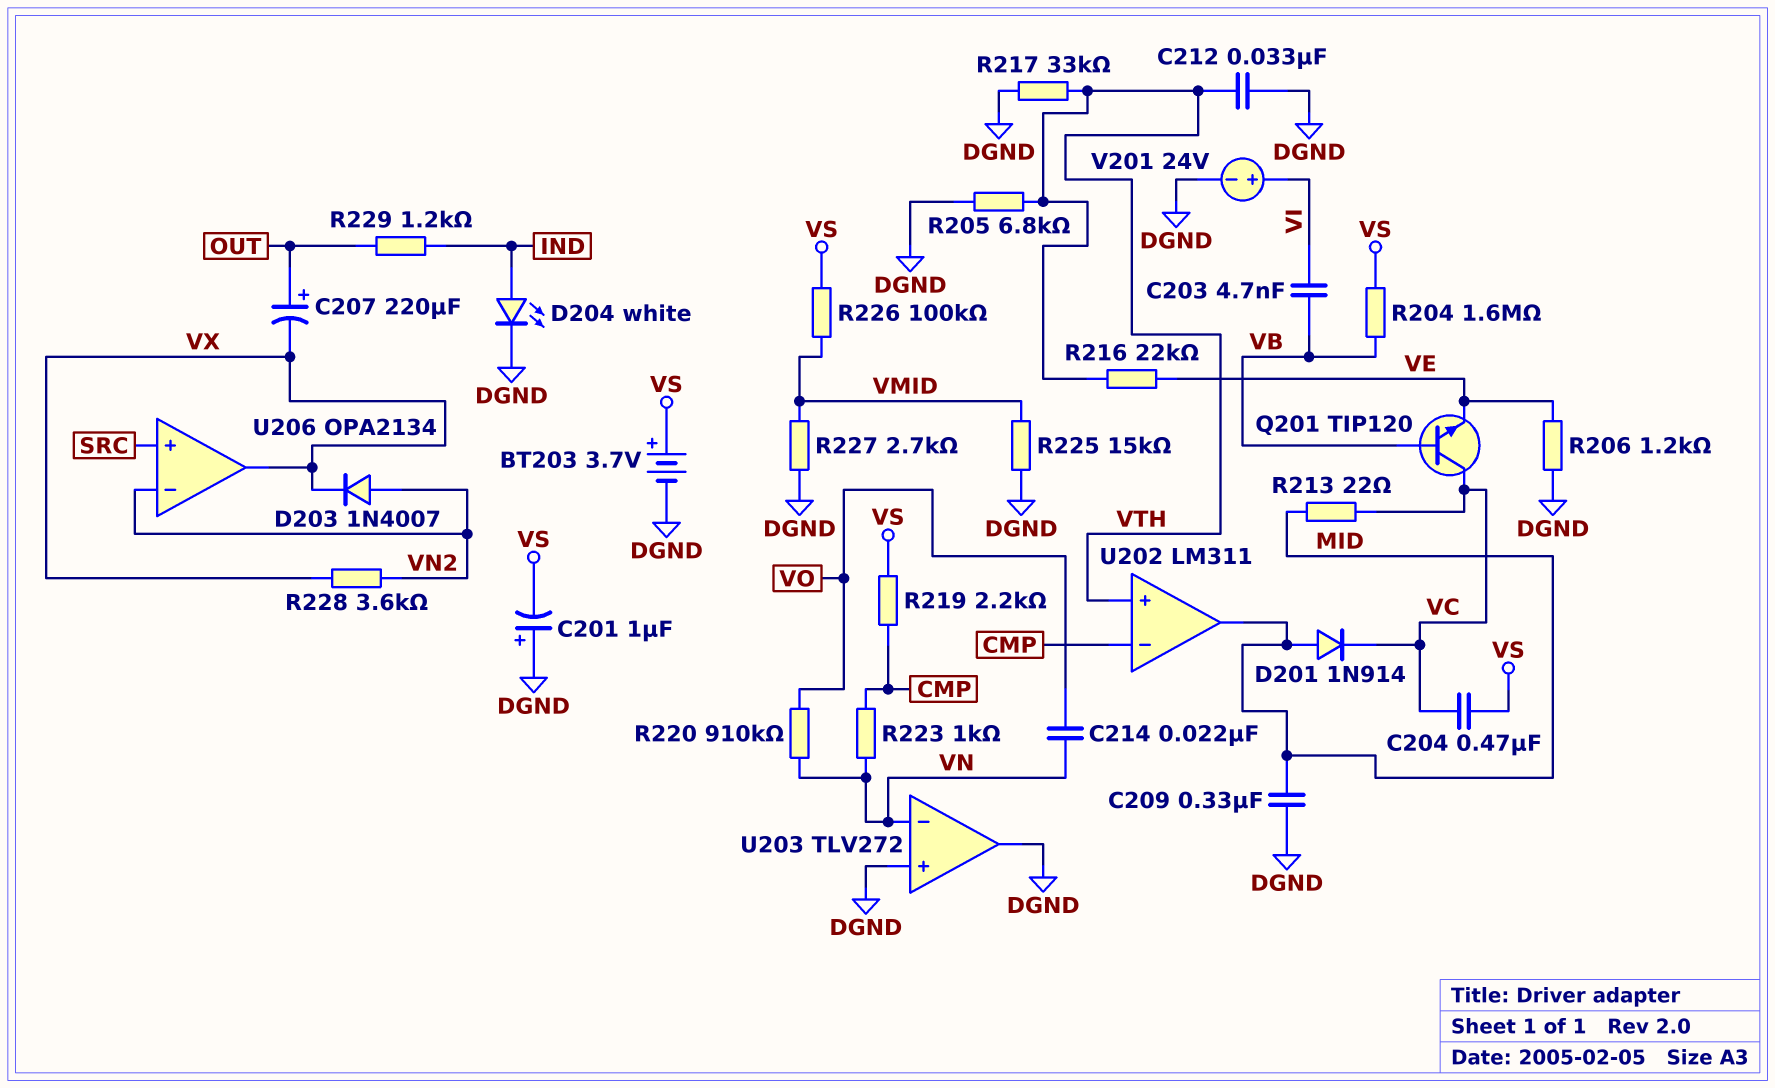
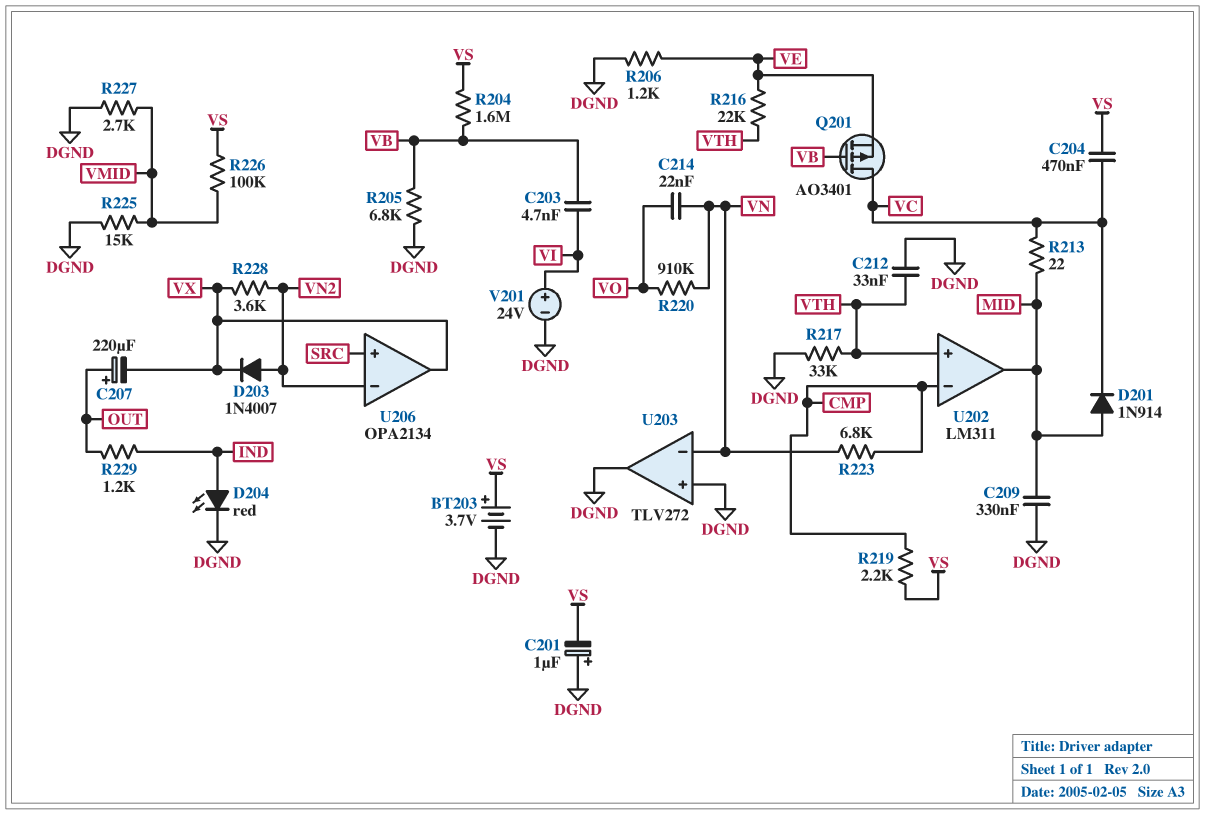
D204: LED white (A IND, K DGND) -> LED red (A IND, K DGND)
Q201: NPN TIP120 (B VB, C VC, E VE) -> PMOS AO3401 (G VB, D VC, S VE)
R205: 6.8k (DGND, VTH) -> 6.8k (DGND, VB)
R223: 1k (CMP, VN) -> 6.8k (CMP, VN)

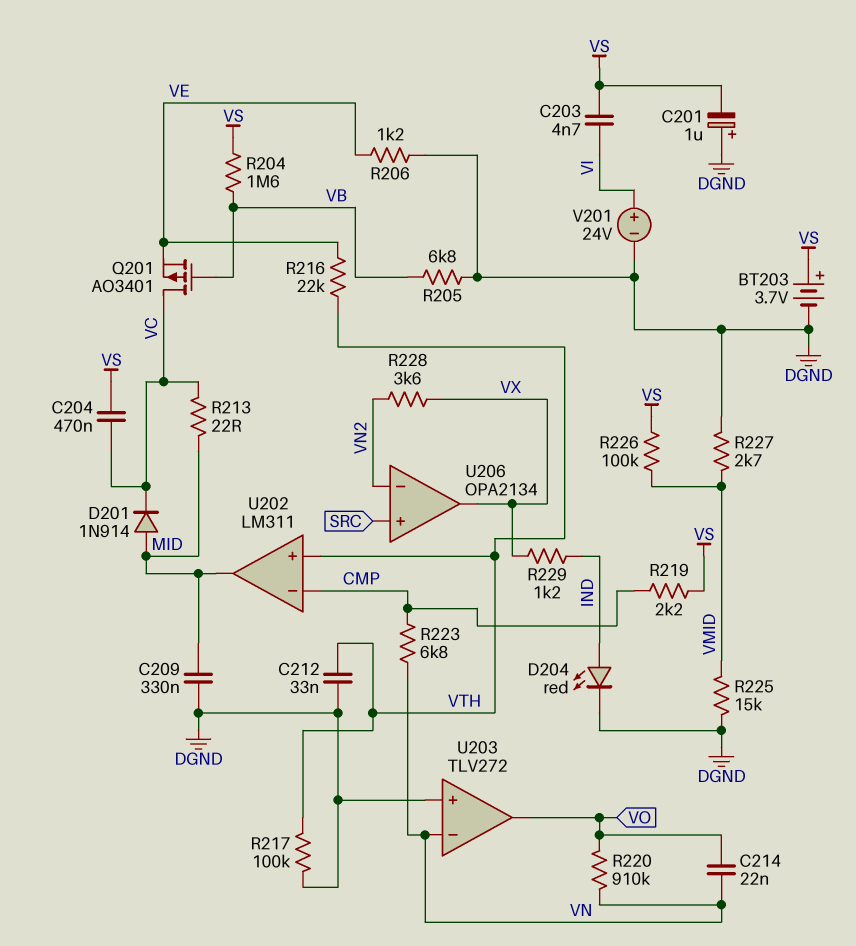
C203: 4.7nF (VB, VI) -> 4.7nF (VI, VS)
C207: 220uF (plus OUT, minus VX) -> none
D203: diode 1N4007 (A VN2, K VX) -> none
R217: 33k (DGND, VTH) -> 100k (DGND, VTH)
R229: 1.2k (IND, OUT) -> 1.2k (IND, VX)
U203 pin out: DGND -> VO

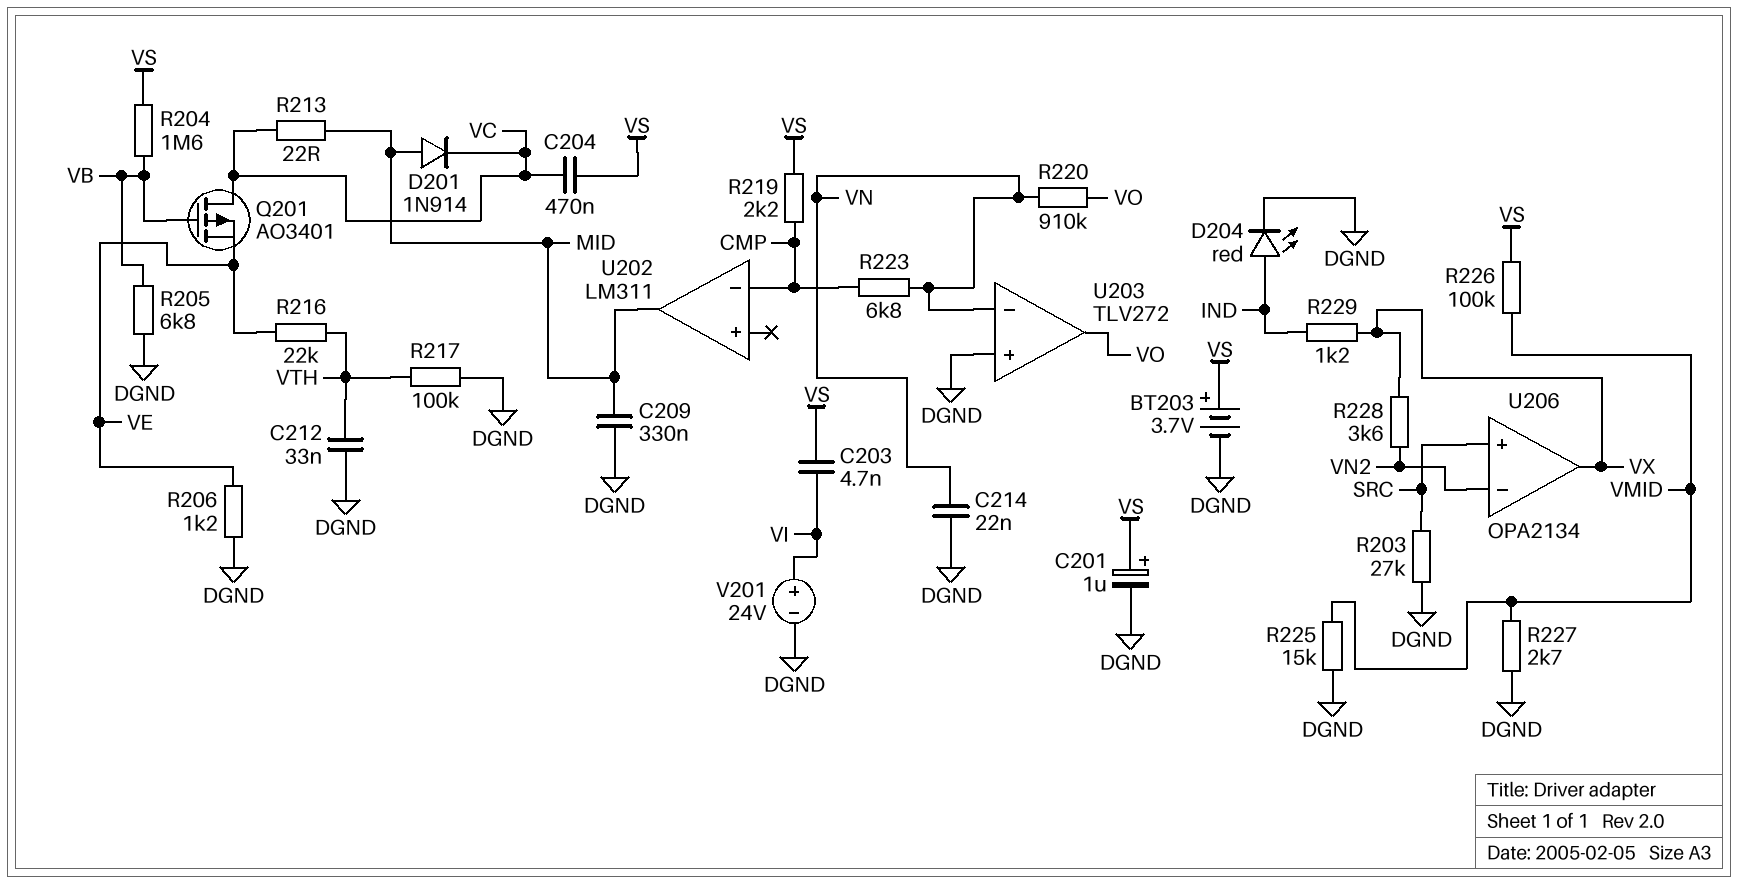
C201: 1uF (plus DGND, minus VS) -> 1uF (plus VS, minus DGND)
C214: 22nF (VN, VO) -> 22nF (DGND, VN)
R203: none -> 27k (DGND, SRC)
U202 pin in+: VTH -> none

